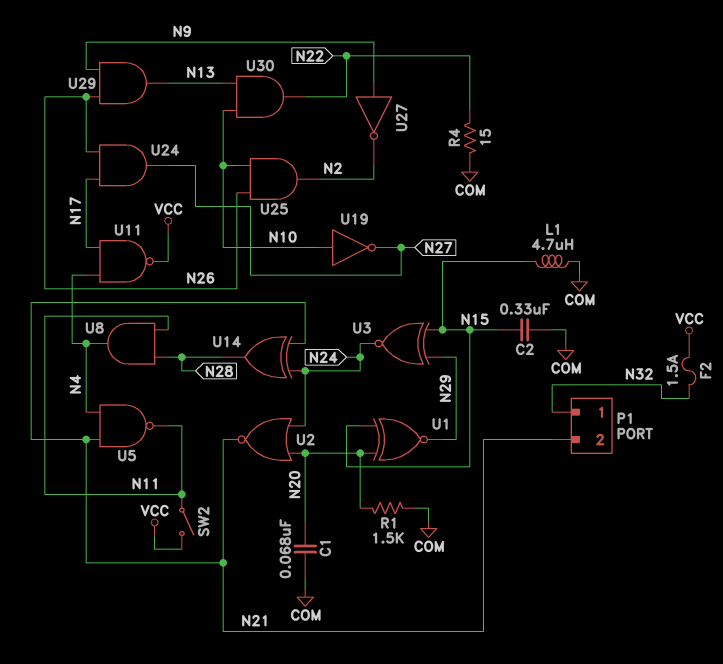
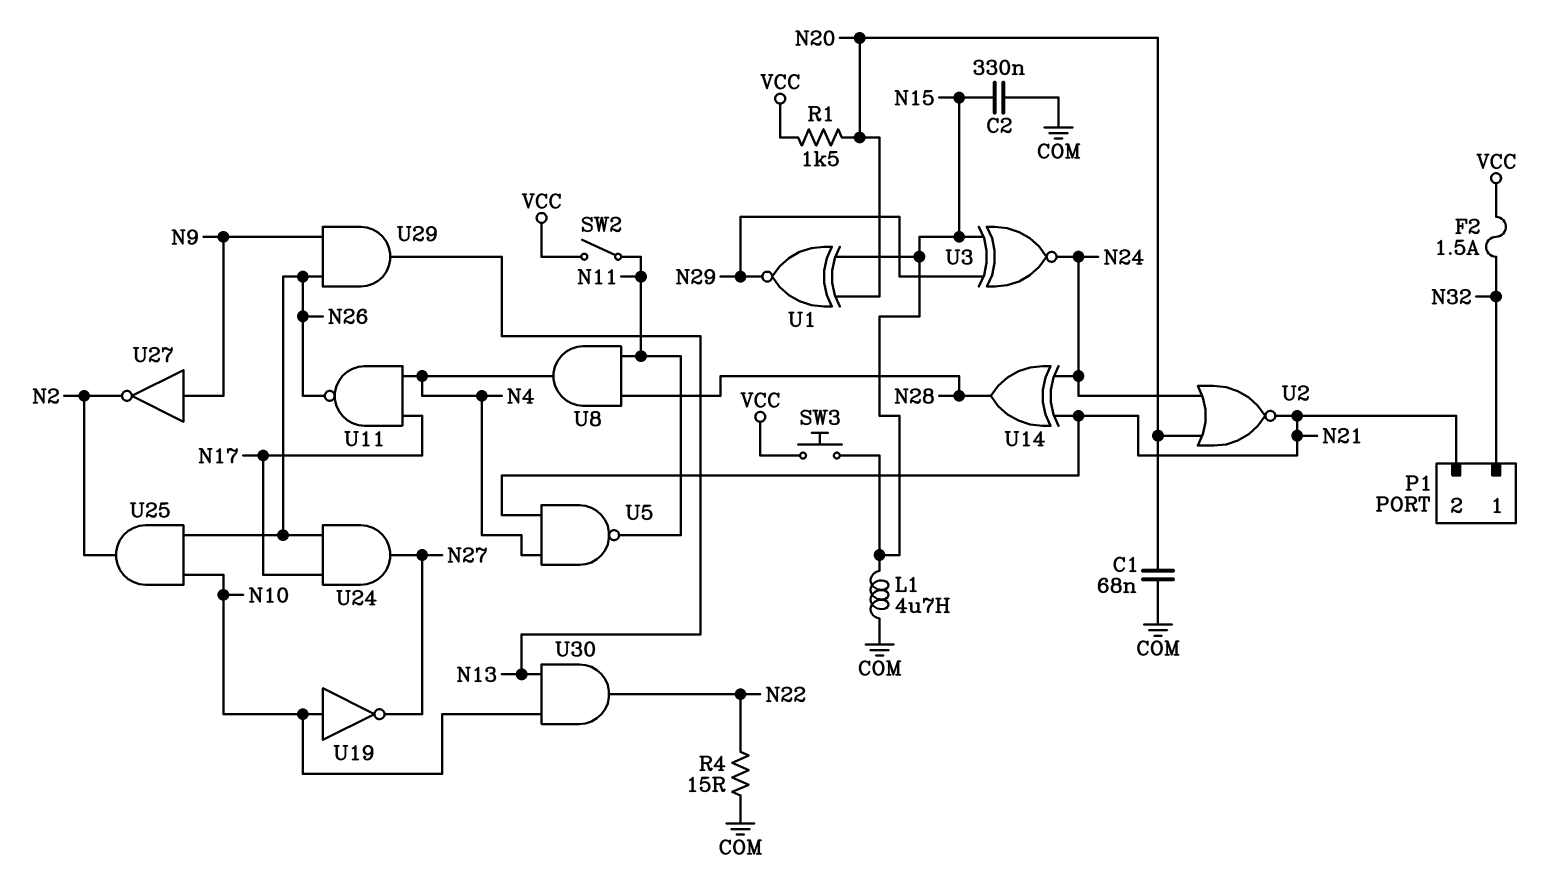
R1: 1.5k (COM, N20) -> 1.5k (N20, VCC)
SW3: none -> button (N15, VCC)
U11: NAND (in N4, in N17, out VCC) -> NAND (in N4, in N17, out N26)

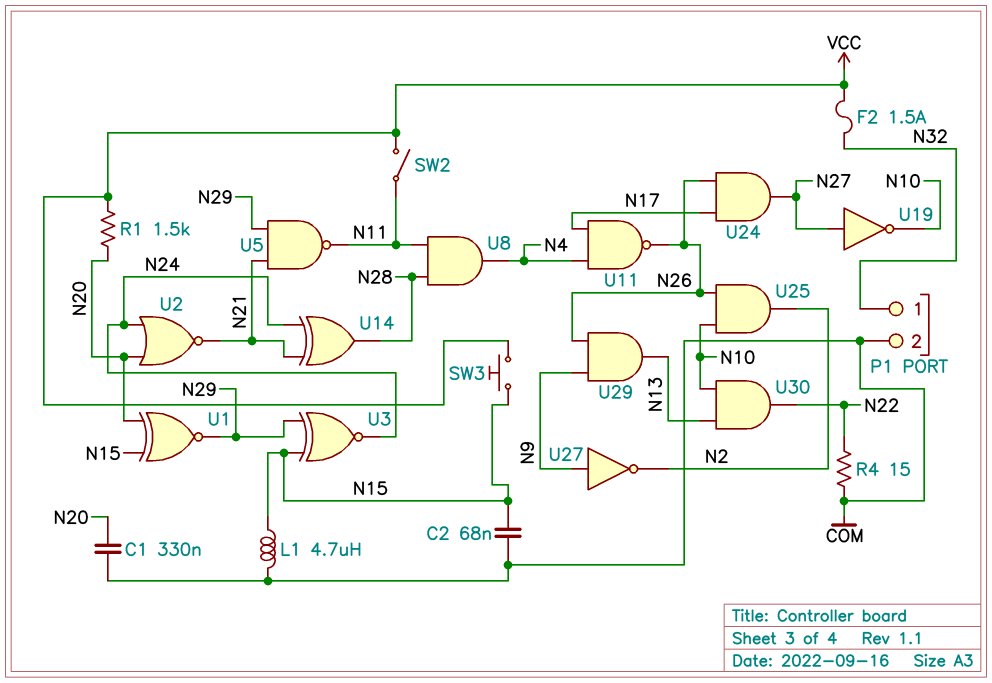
C1: 68nF (COM, N20) -> 330nF (COM, N20)
C2: 330nF (COM, N15) -> 68nF (COM, N15)
P1 pin 2: N21 -> COM
U5: NAND (in N4, in N21, out N11) -> NAND (in N21, in N29, out N11)
U19: NOT (in N10, out N27) -> NOT (in N27, out N10)

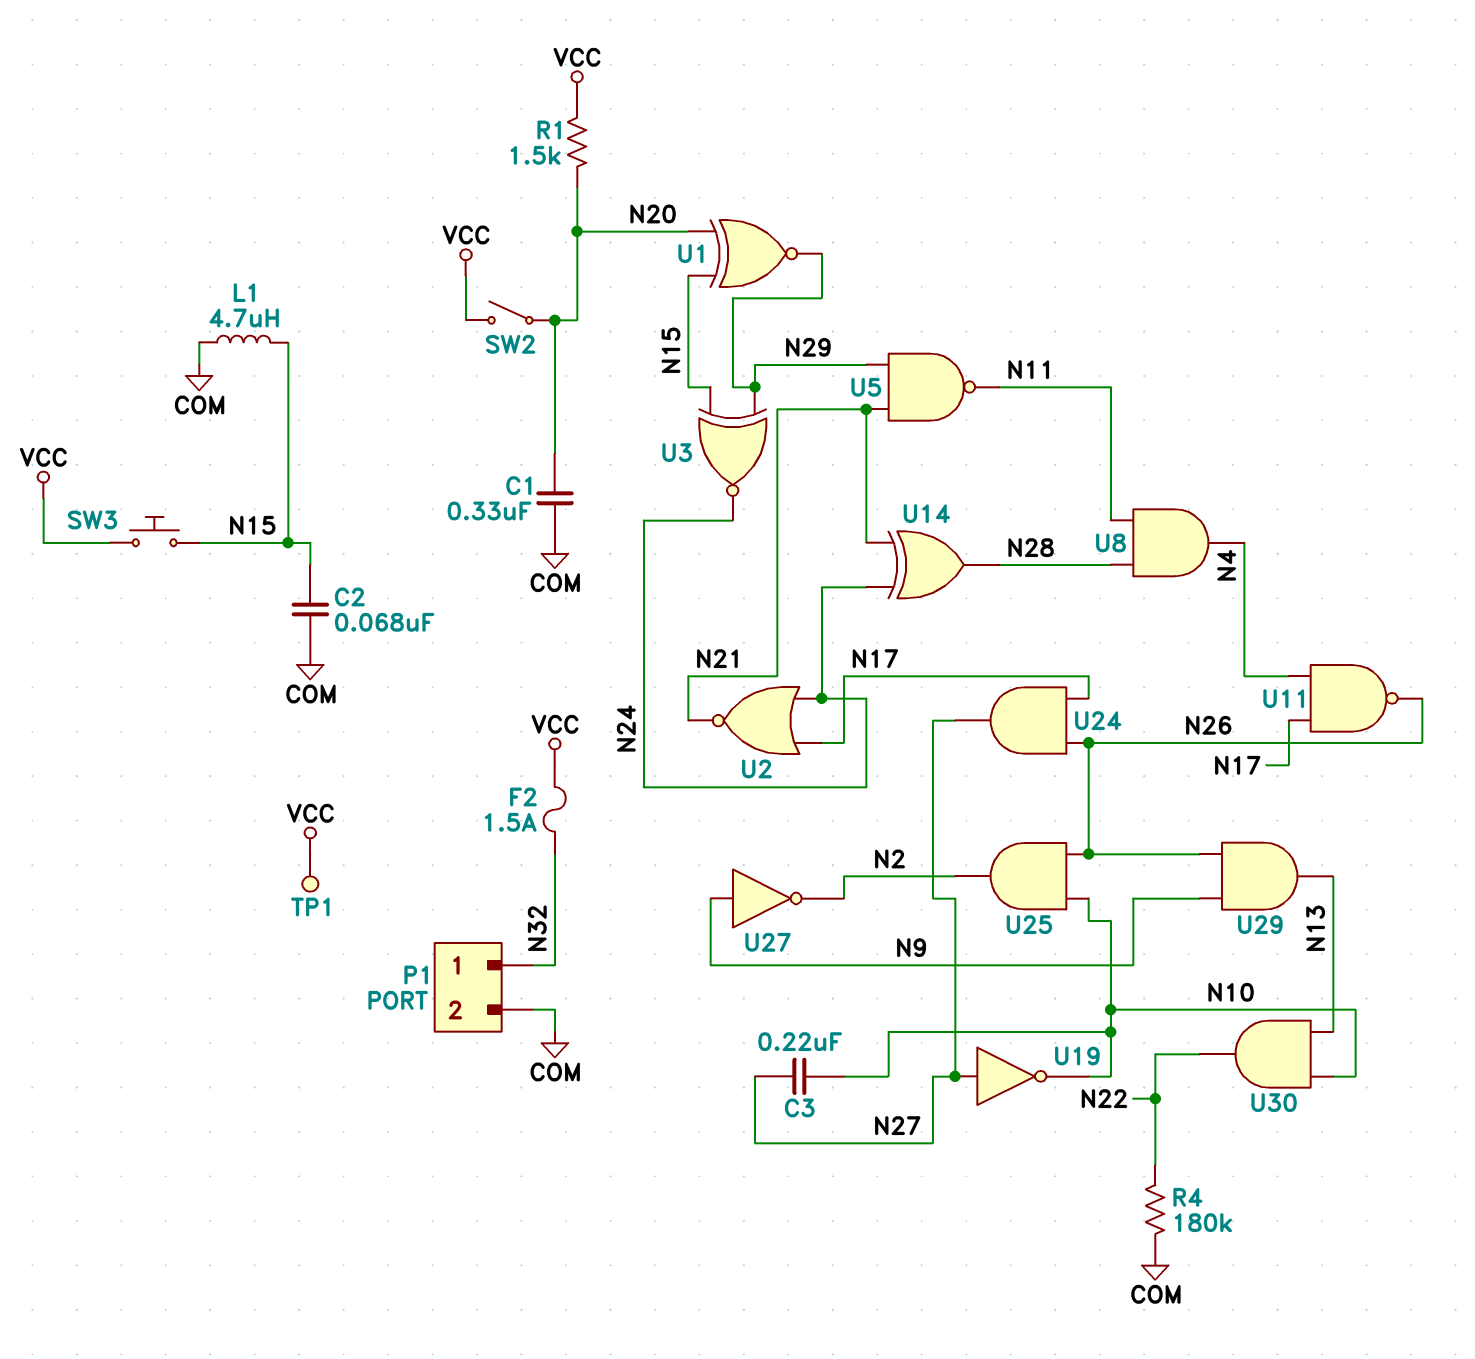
C3: none -> 220nF (N10, N27)
R4: 15 (COM, N22) -> 180k (COM, N22)
SW2: switch (N11, VCC) -> switch (N20, VCC)
TP1: none -> test point (VCC)
U2: NOR (in N20, in N24, out N21) -> NOR (in N17, in N24, out N21)

